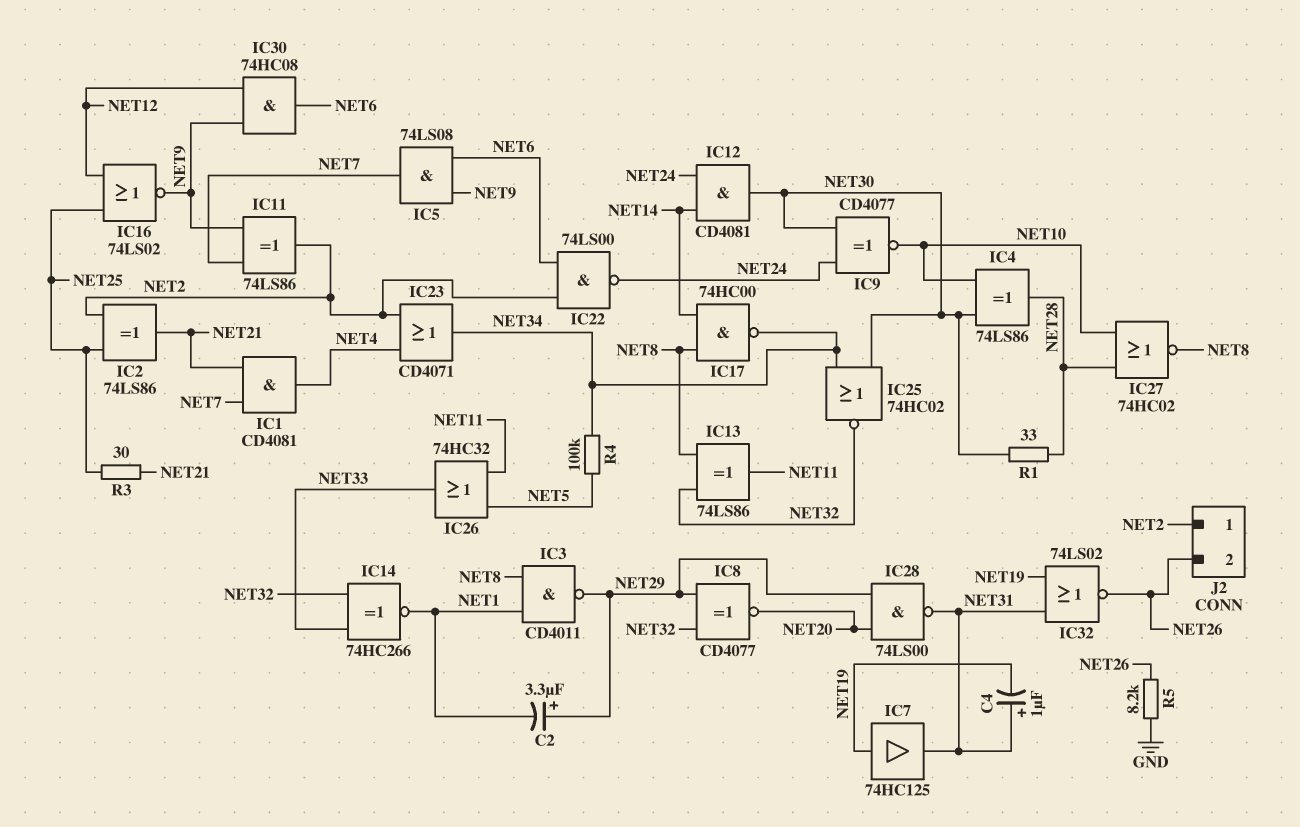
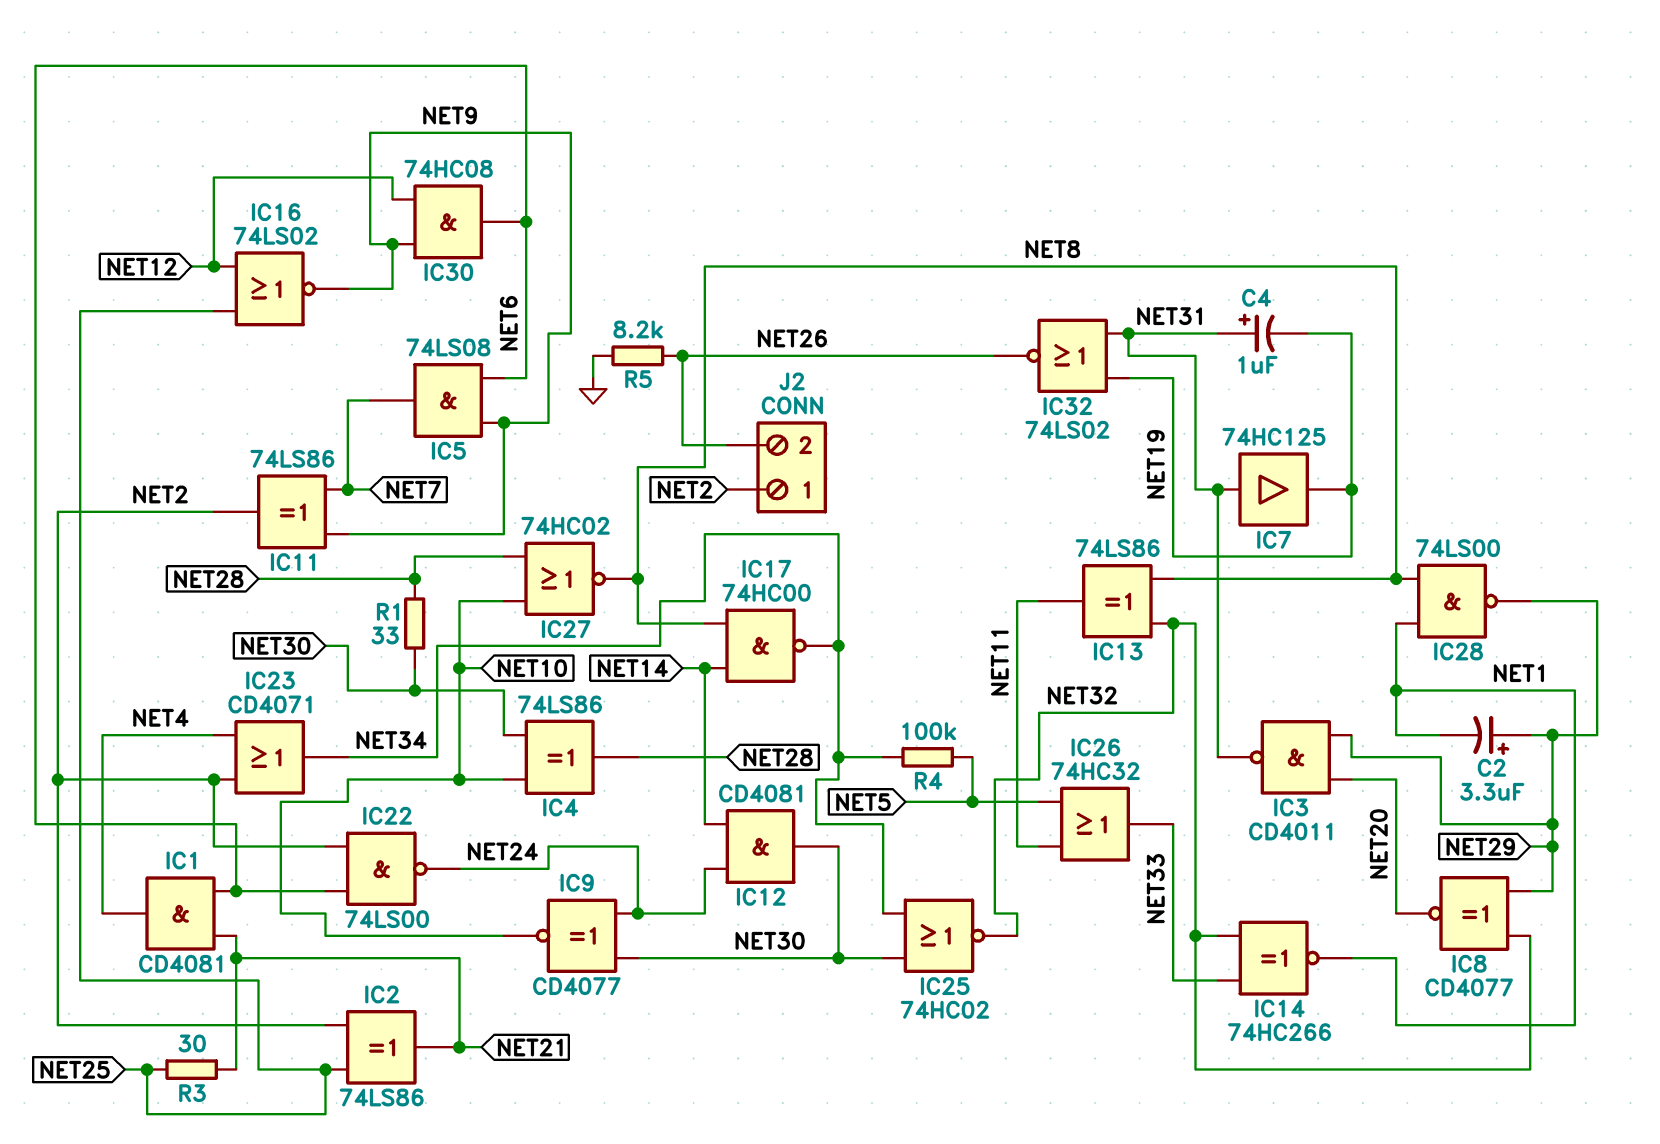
IC1: AND CD4081 (in NET7, in NET21, out NET4) -> AND CD4081 (in NET6, in NET21, out NET4)
IC3: NAND CD4011 (in NET1, in NET8, out NET29) -> NAND CD4011 (in NET20, in NET29, out NET31)
IC7: buffer 74HC125 (in NET19, out NET31) -> buffer 74HC125 (in NET31, out NET19)
IC28: NAND 74LS00 (in NET20, in NET29, out NET31) -> NAND 74LS00 (in NET1, in NET8, out NET29)

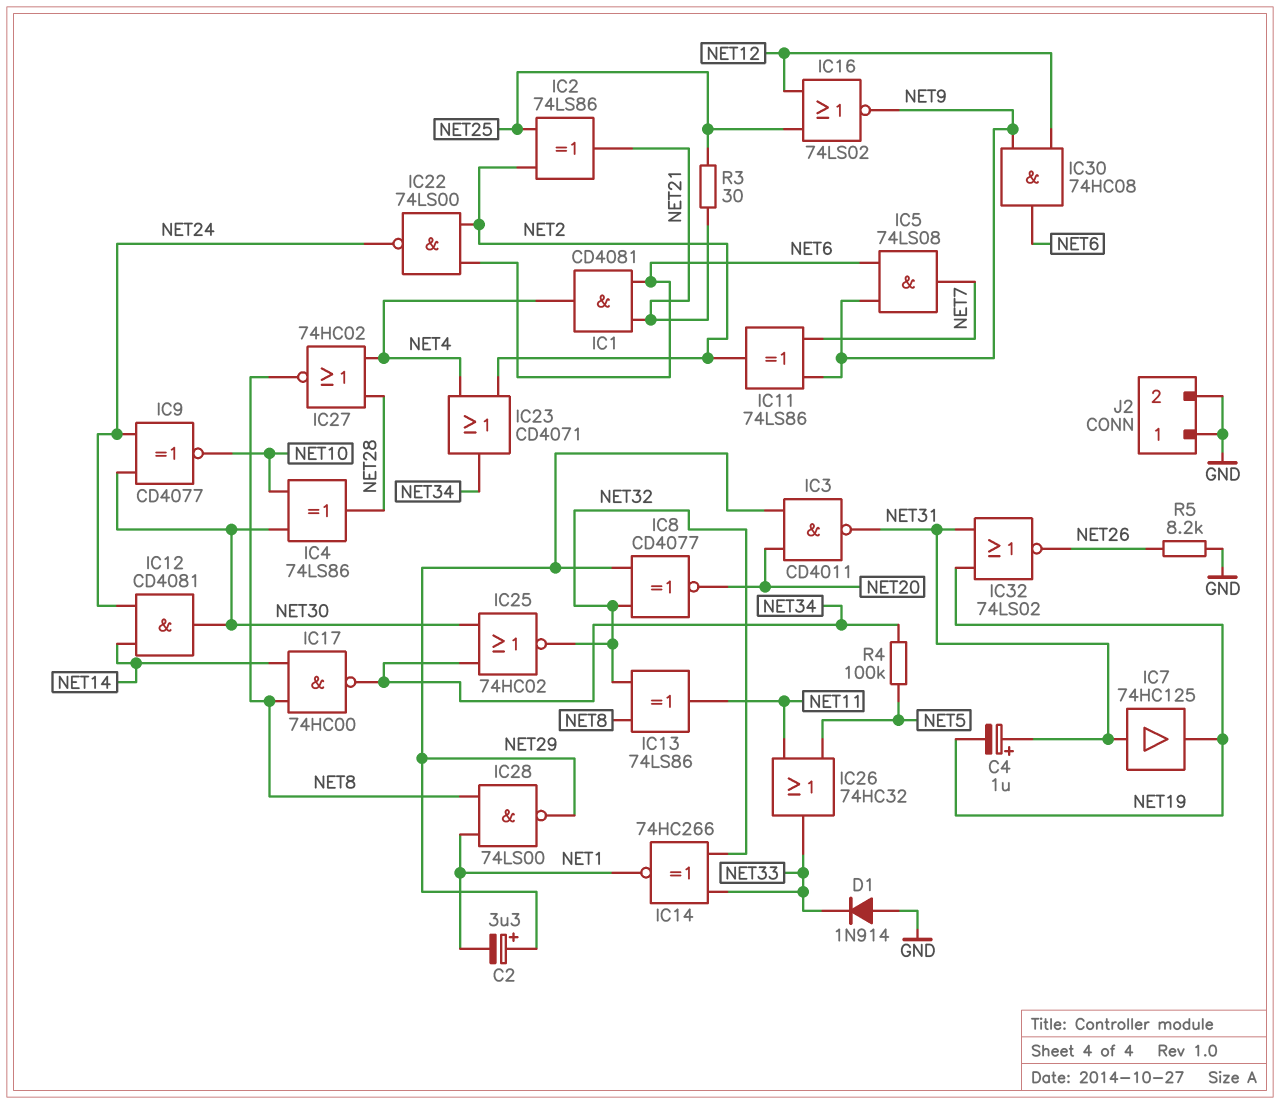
D1: none -> diode 1N914 (A GND, K NET33)
IC27: NOR 74HC02 (in NET10, in NET28, out NET8) -> NOR 74HC02 (in NET4, in NET28, out NET8)
J2 pin 1: NET2 -> GND
J2 pin 2: NET26 -> GND
R1: 33 (NET28, NET30) -> none

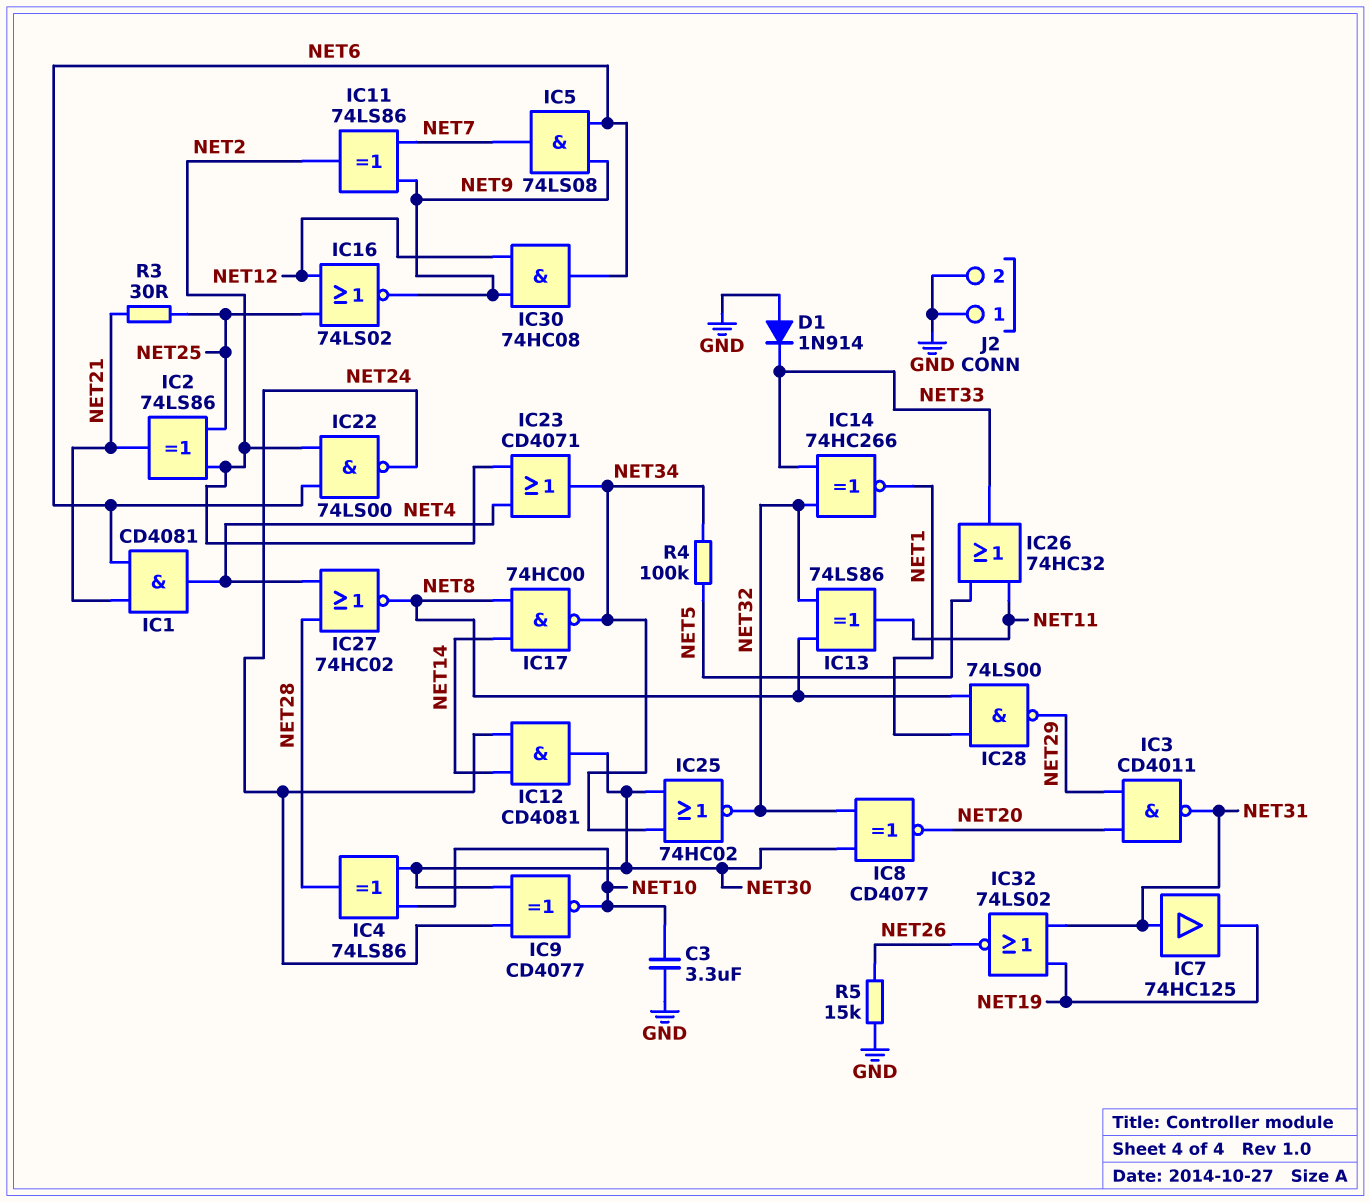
C2: 3.3uF (plus NET29, minus NET1) -> none
C3: none -> 3.3uF (GND, NET10)
C4: 1uF (plus NET31, minus NET19) -> none
IC8: XNOR CD4077 (in NET29, in NET32, out NET20) -> XNOR CD4077 (in NET30, in NET32, out NET20)
R5: 8.2k (GND, NET26) -> 15k (GND, NET26)

